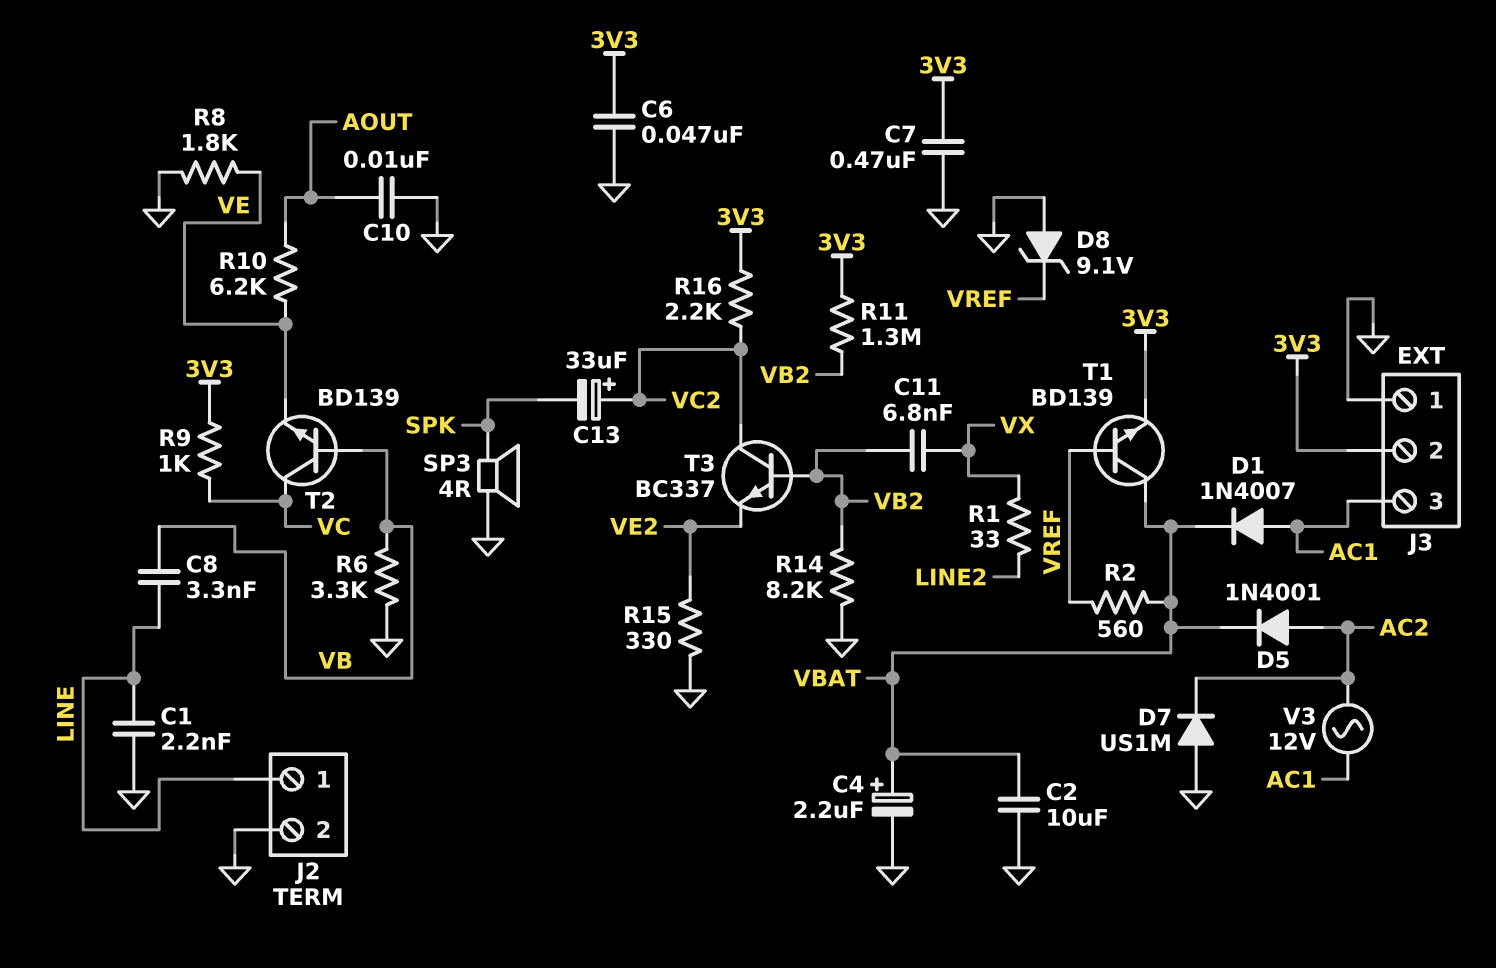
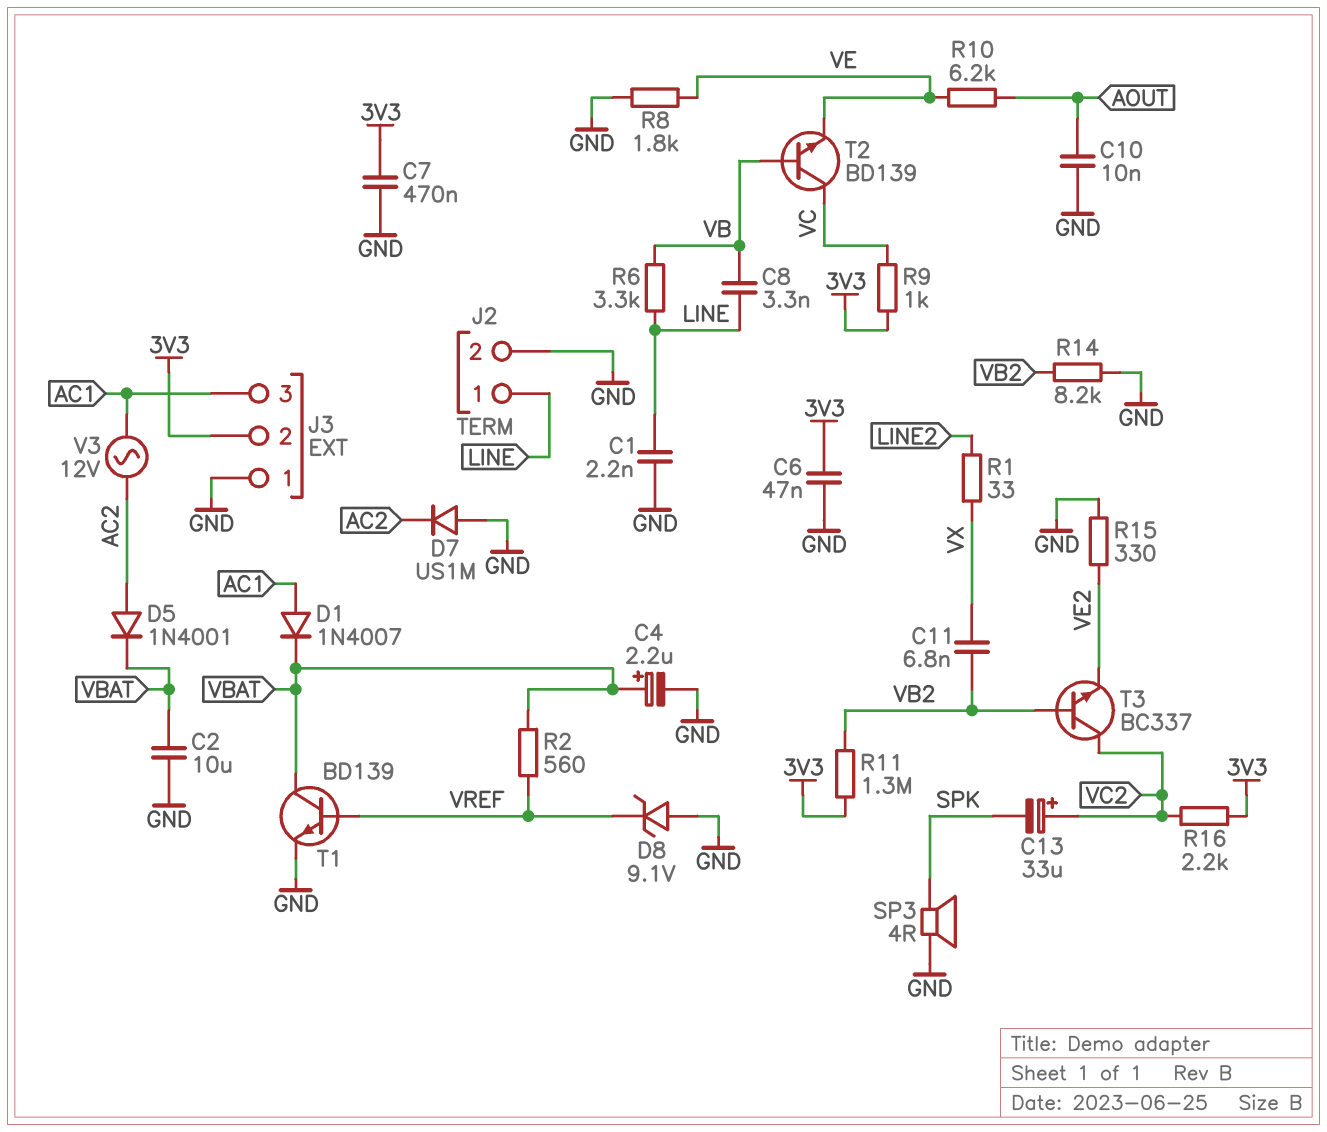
R6: 3.3k (GND, VB) -> 3.3k (LINE, VB)
T1: NPN BD139 (B VREF, C VBAT, E 3V3) -> NPN BD139 (B VREF, C VBAT, E GND)

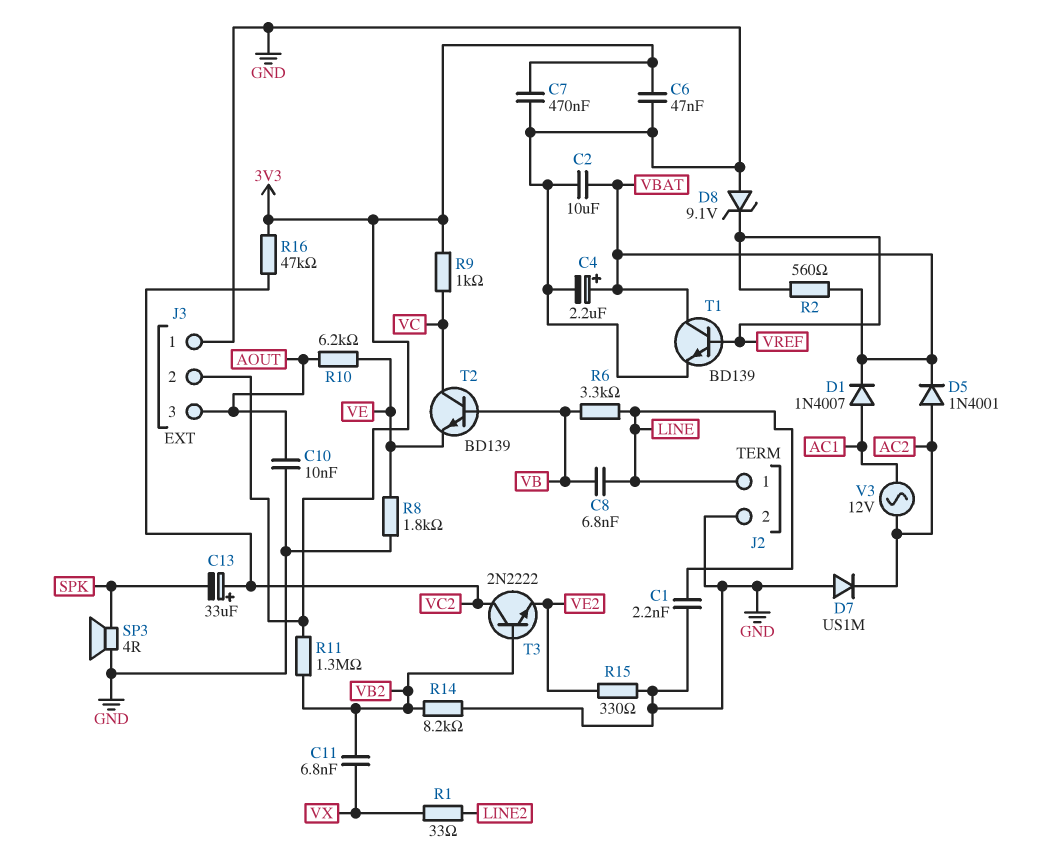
C8: 3.3nF (LINE, VB) -> 6.8nF (LINE, VB)
J3 pin 3: AC1 -> AOUT
R16: 2.2k (3V3, VC2) -> 47k (3V3, VC2)
T3: NPN BC337 (B VB2, C VC2, E VE2) -> NPN 2N2222 (B VB2, C VC2, E VE2)

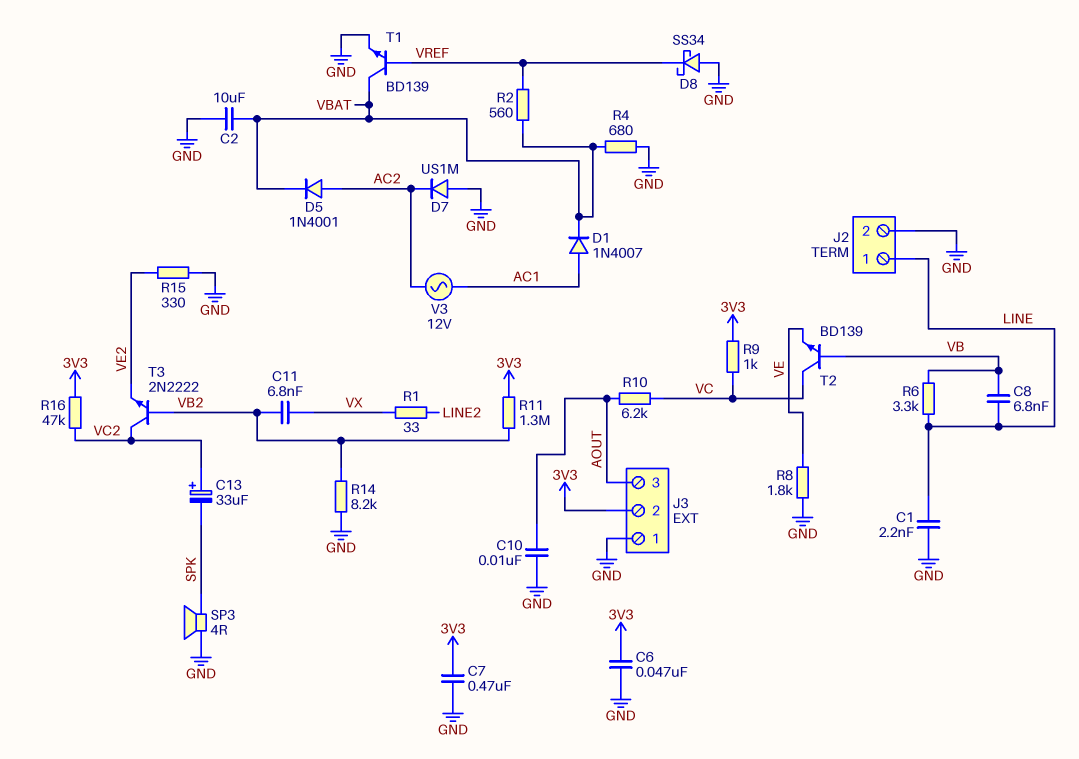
C4: 2.2uF (plus VBAT, minus GND) -> none
D8: zener 9.1V (A GND, K VREF) -> schottky SS34 (A GND, K VREF)
R4: none -> 680 (GND, VBAT)
R10: 6.2k (AOUT, VE) -> 6.2k (AOUT, VC)

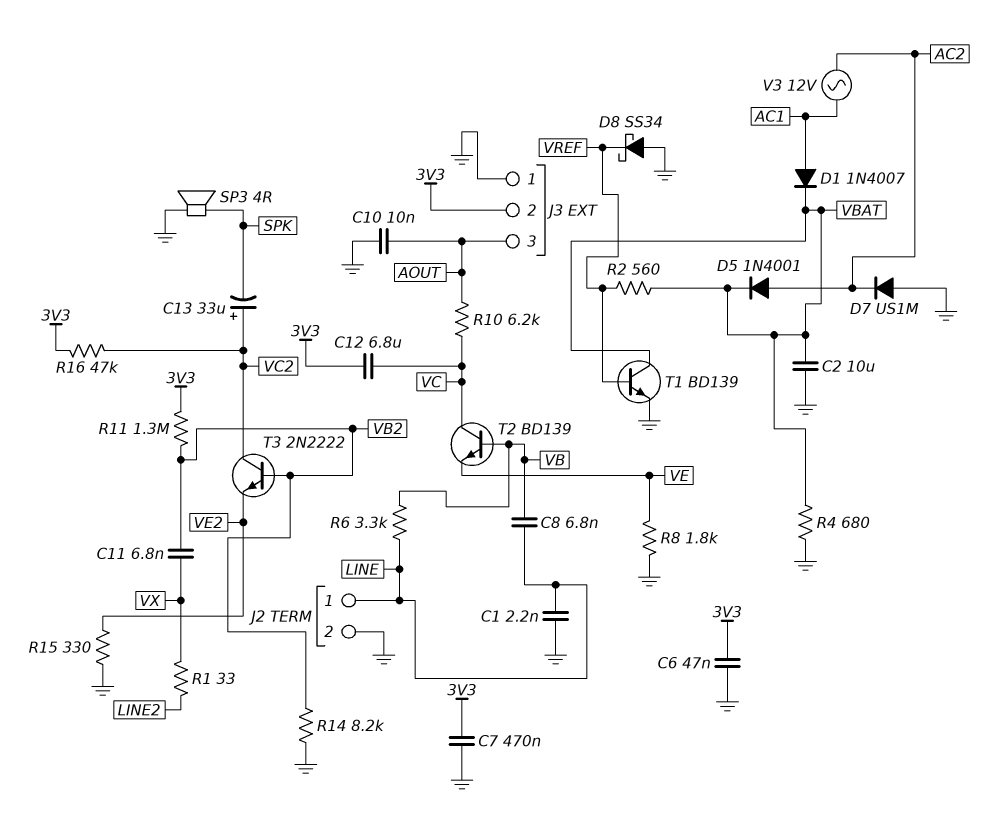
C12: none -> 6.8uF (3V3, VC)
R9: 1k (3V3, VC) -> none

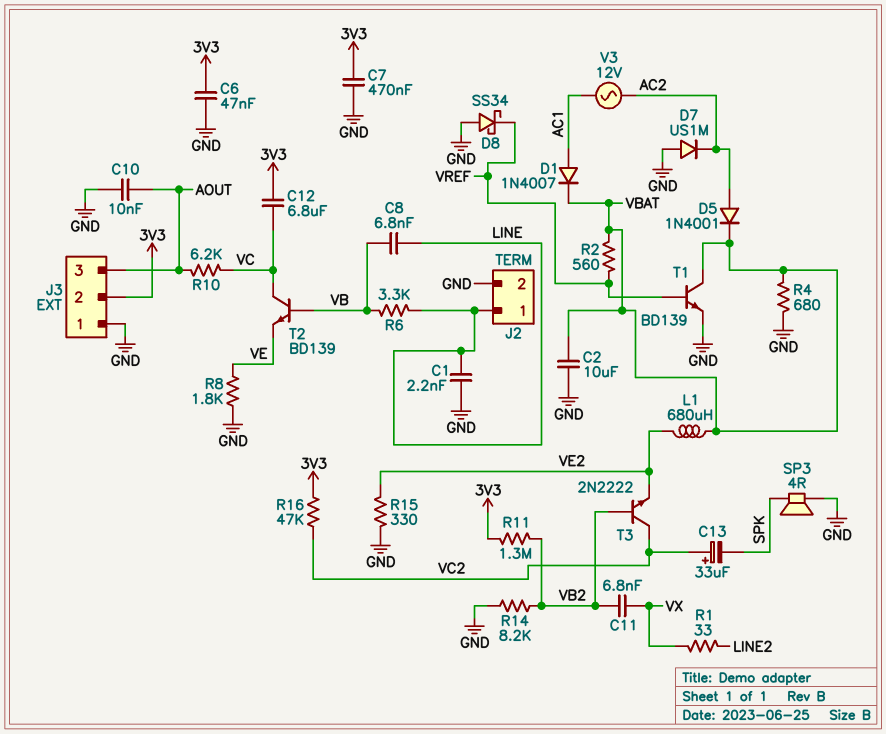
L1: none -> 680uH (VBAT, VE2)

